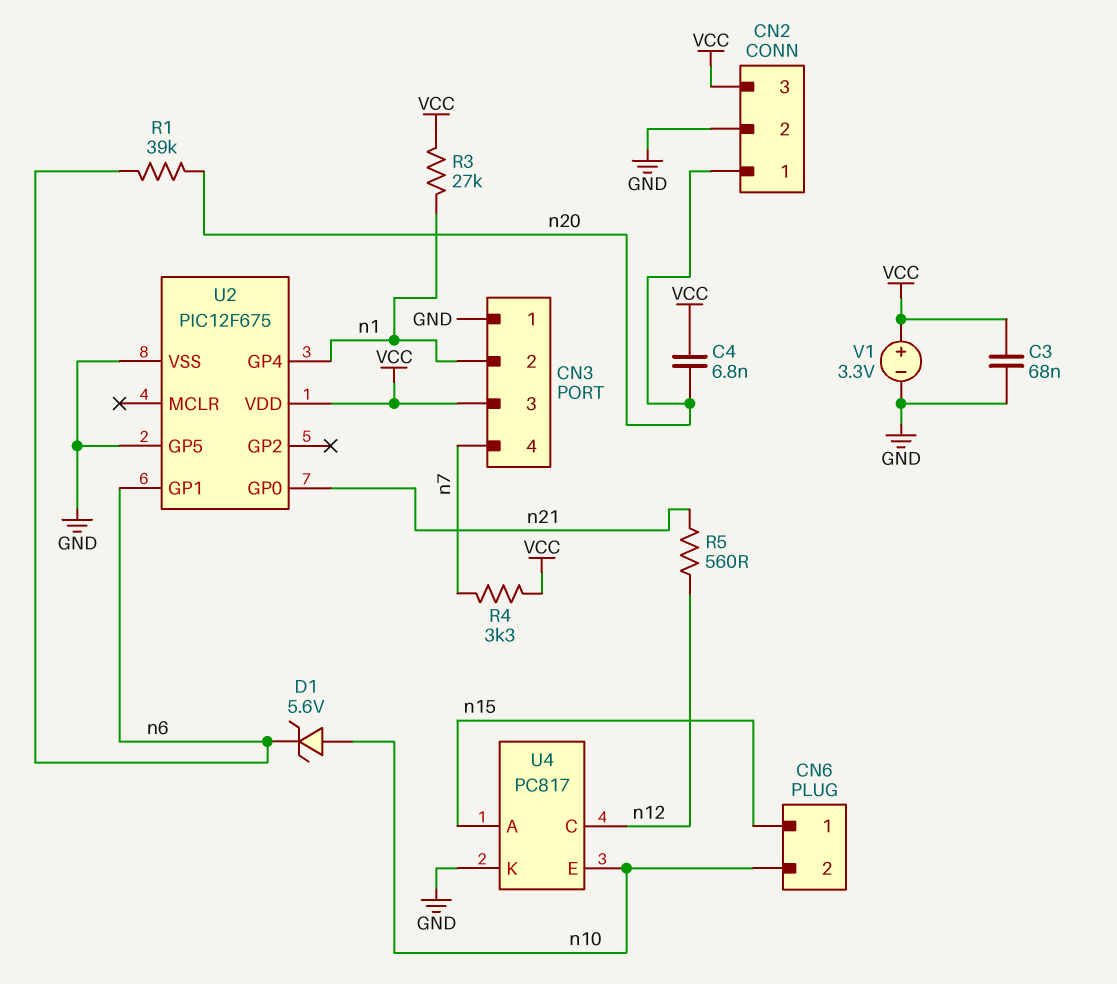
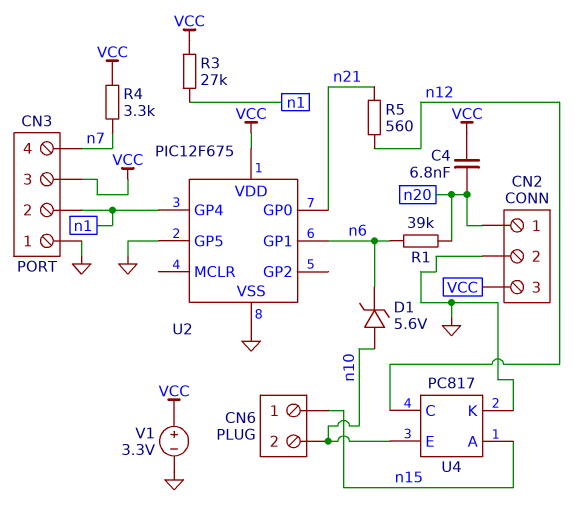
C3: 68nF (GND, VCC) -> none

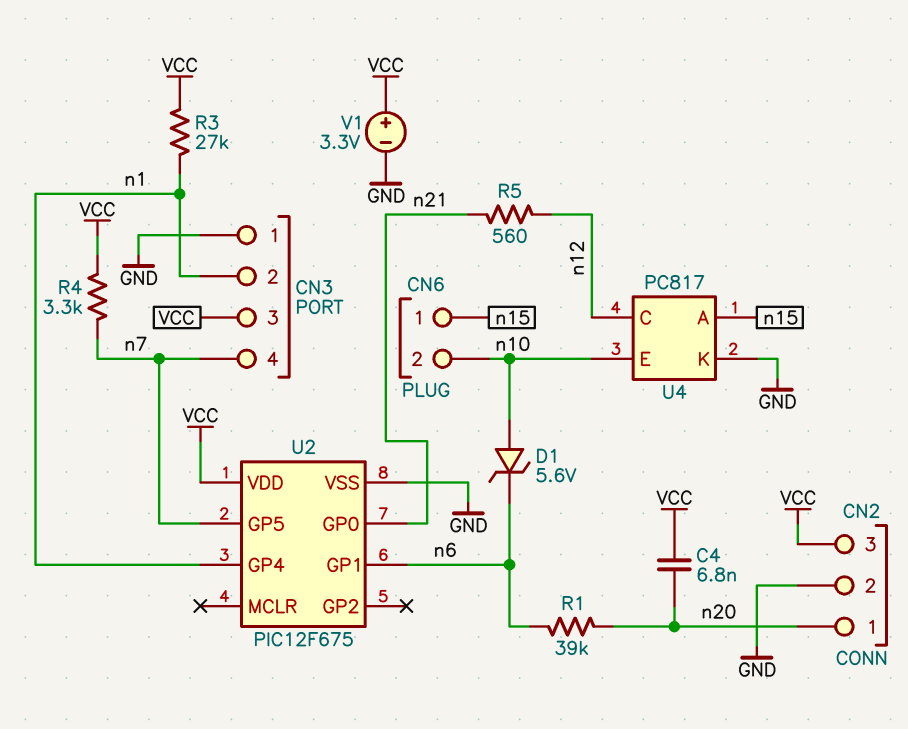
U2 pin GP5: GND -> n7

